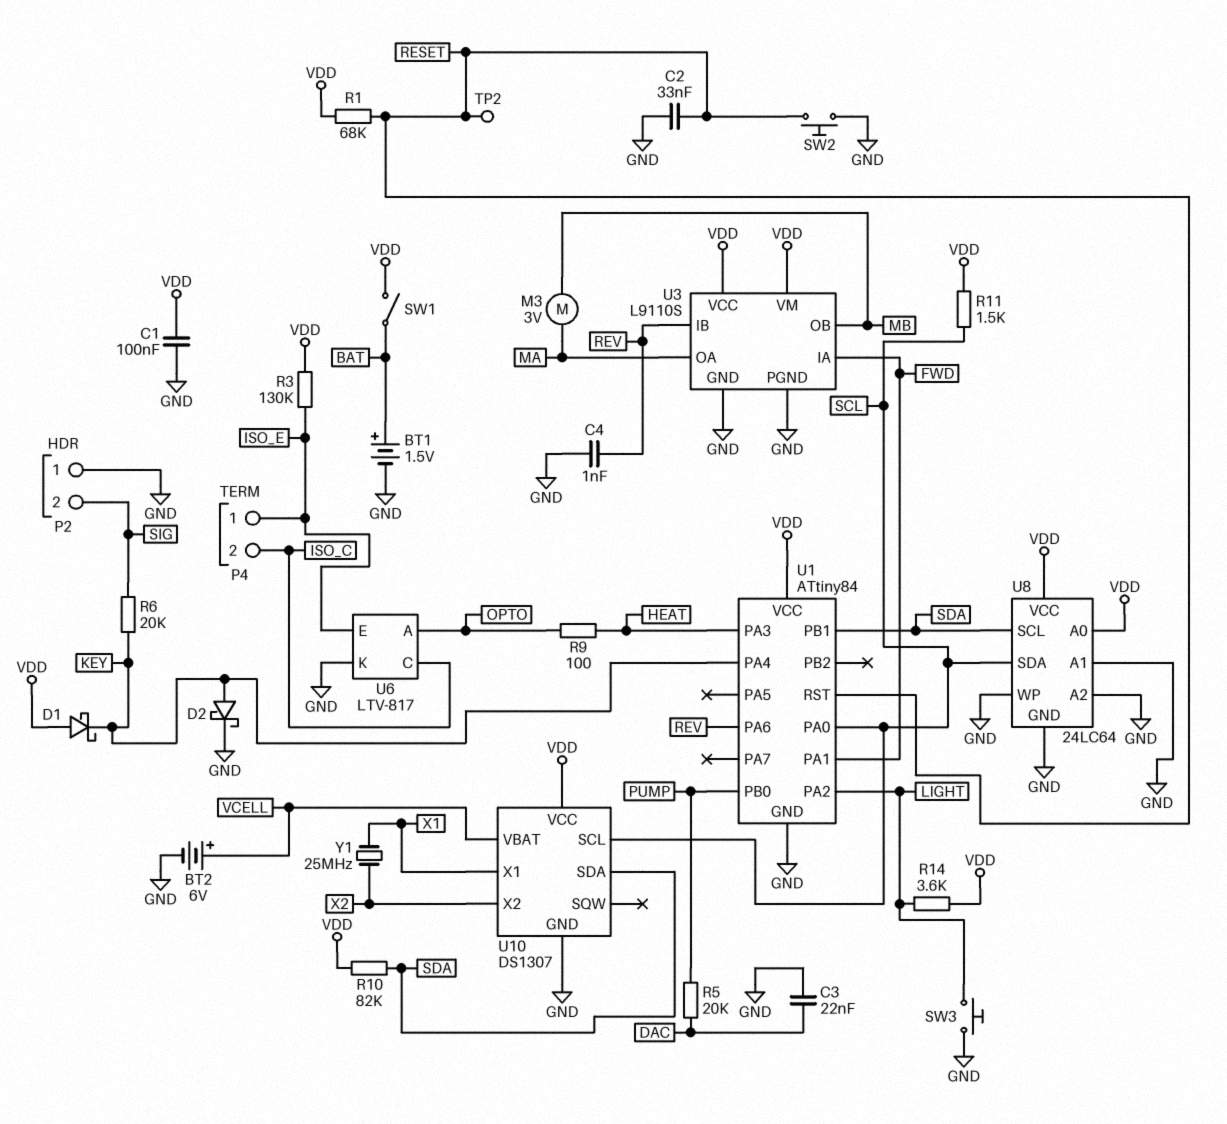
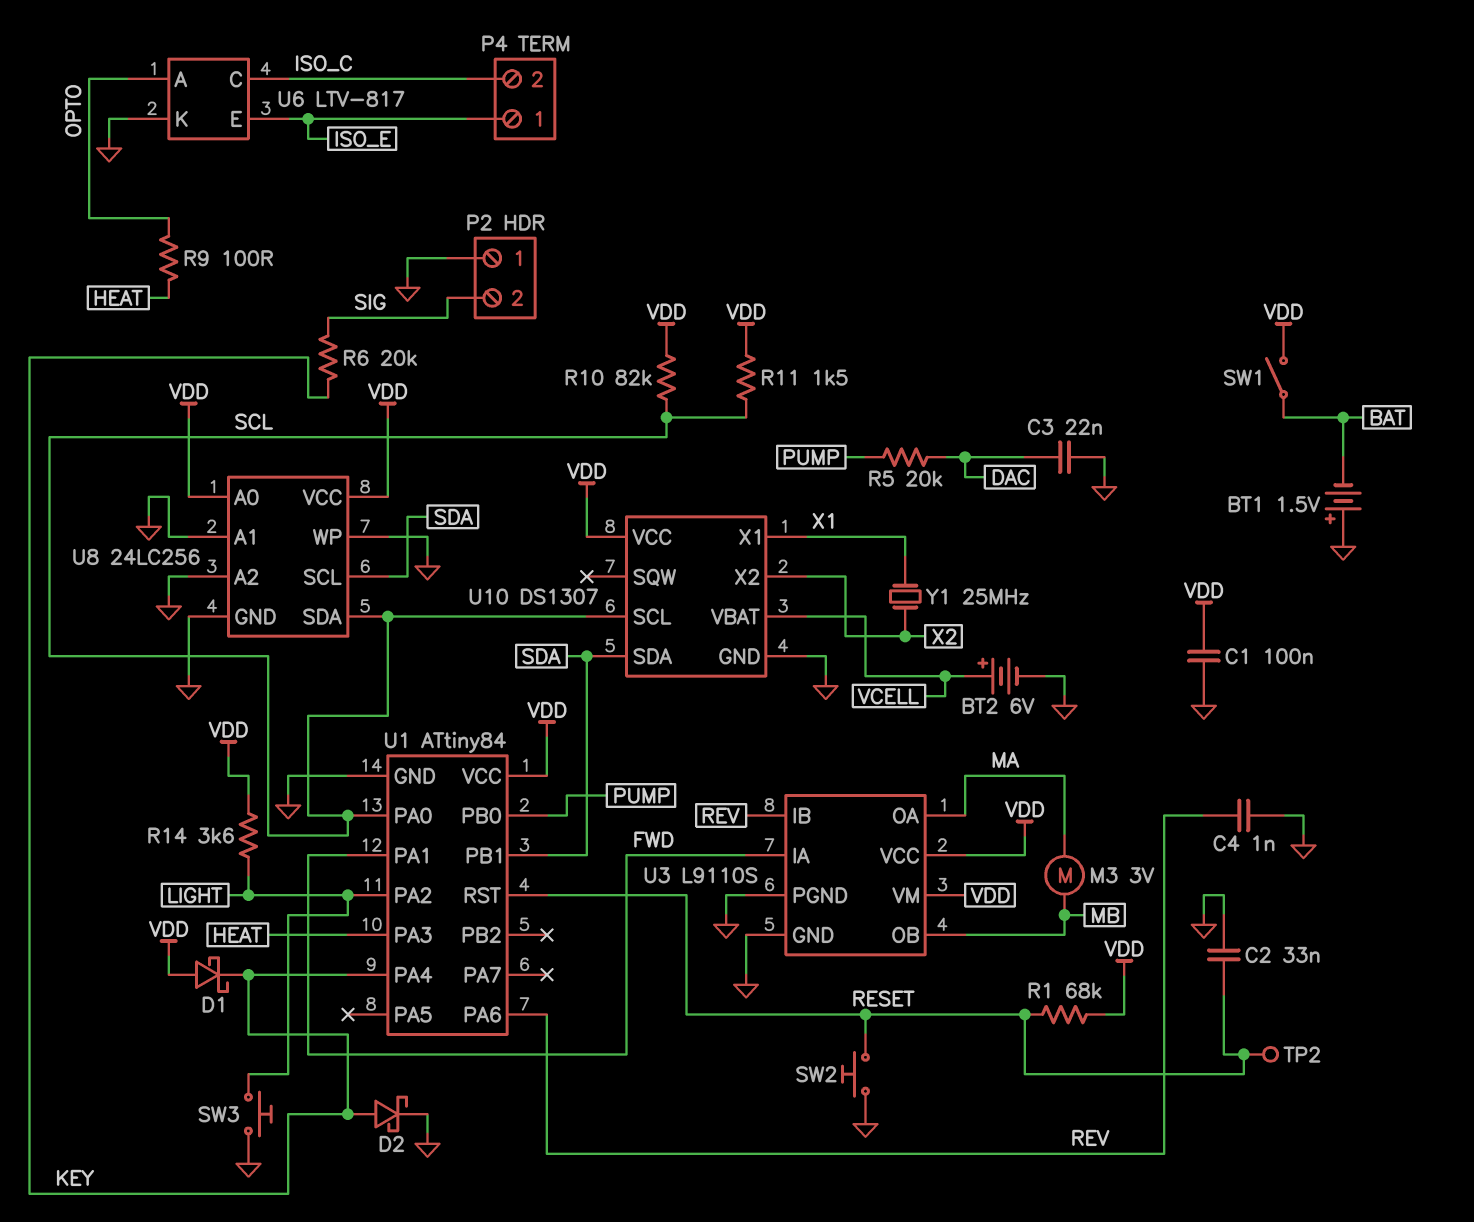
BT1: 1.5V (plus BAT, minus GND) -> 1.5V (plus GND, minus BAT)
R3: 130k (ISO_E, VDD) -> none
R10: 82k (SDA, VDD) -> 82k (SCL, VDD)
U8: 24LC64 -> 24LC256

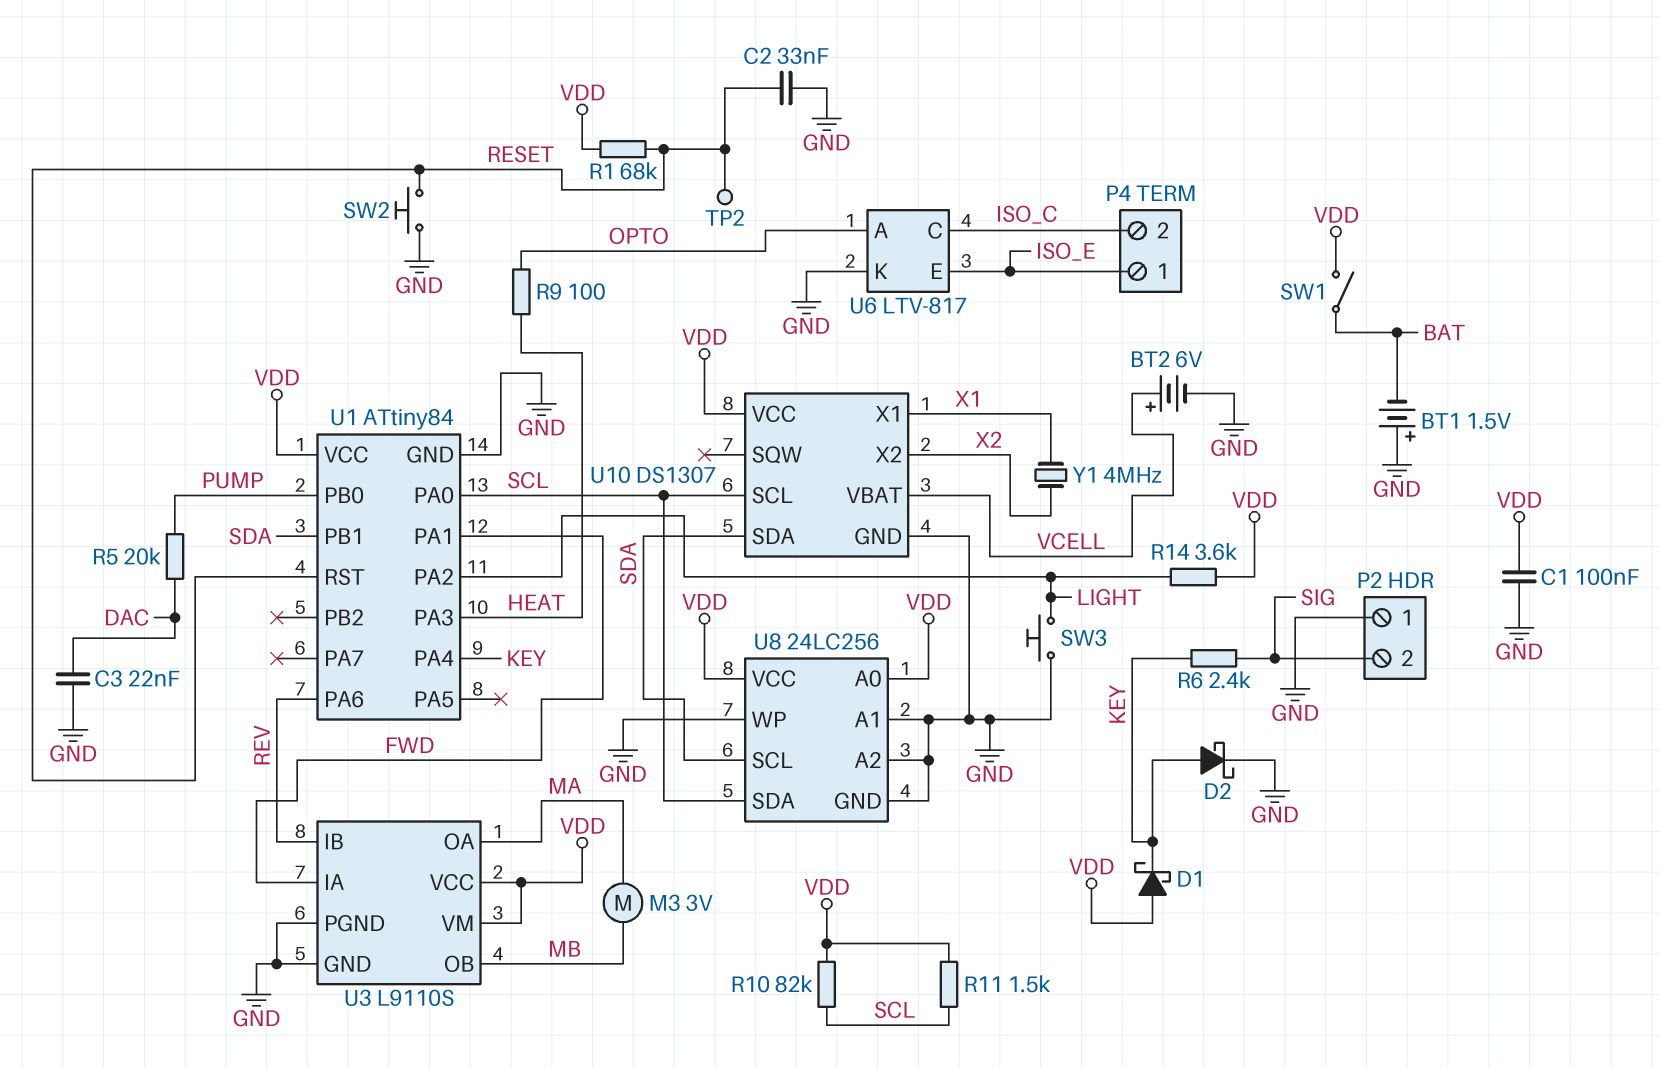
C4: 1nF (GND, REV) -> none
R6: 20k (KEY, SIG) -> 2.4k (KEY, SIG)
Y1: 25MHz (X1, X2) -> 4MHz (X1, X2)

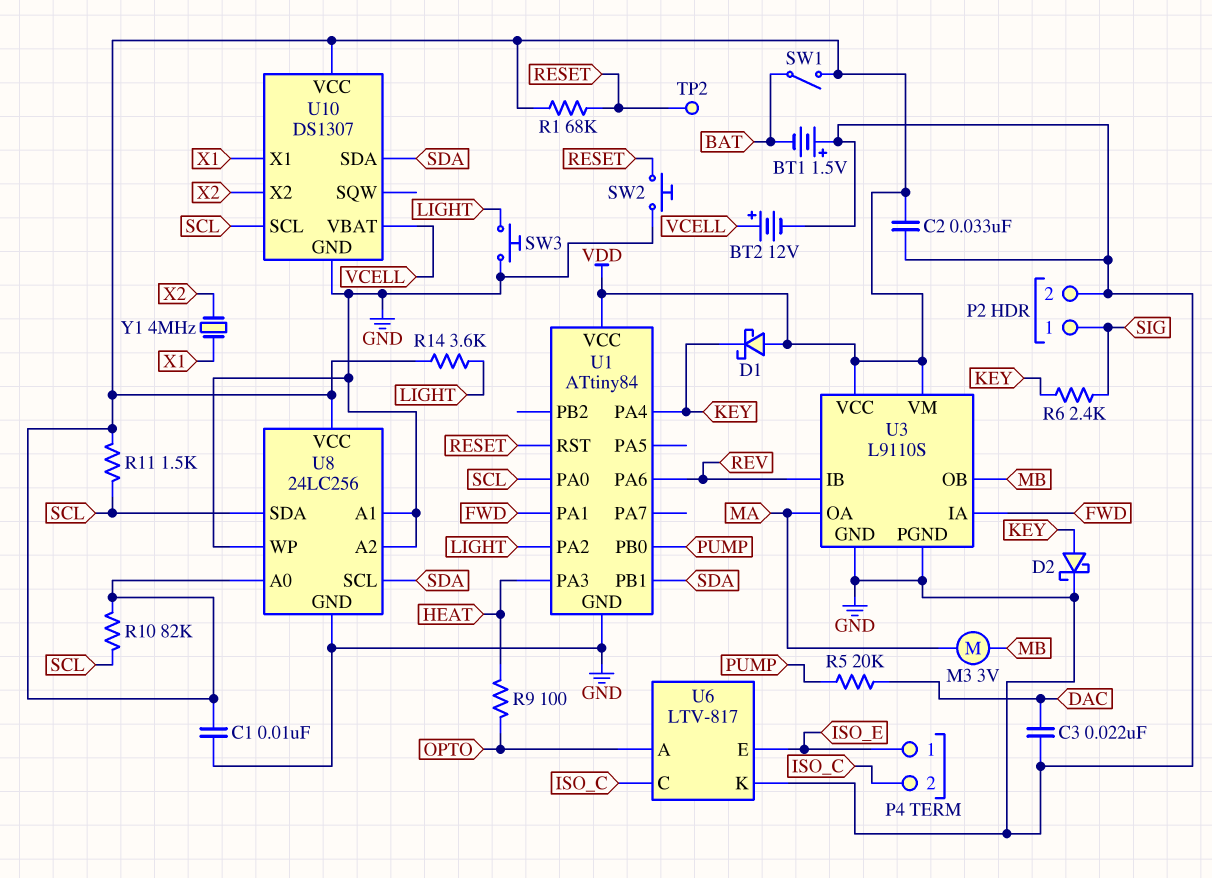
BT2: 6V (plus VCELL, minus GND) -> 12V (plus VCELL, minus GND)
C1: 100nF (GND, VDD) -> 10nF (GND, VDD)
C2: 33nF (GND, RESET) -> 33nF (GND, VDD)
P2 pin 1: GND -> SIG
P2 pin 2: SIG -> GND

